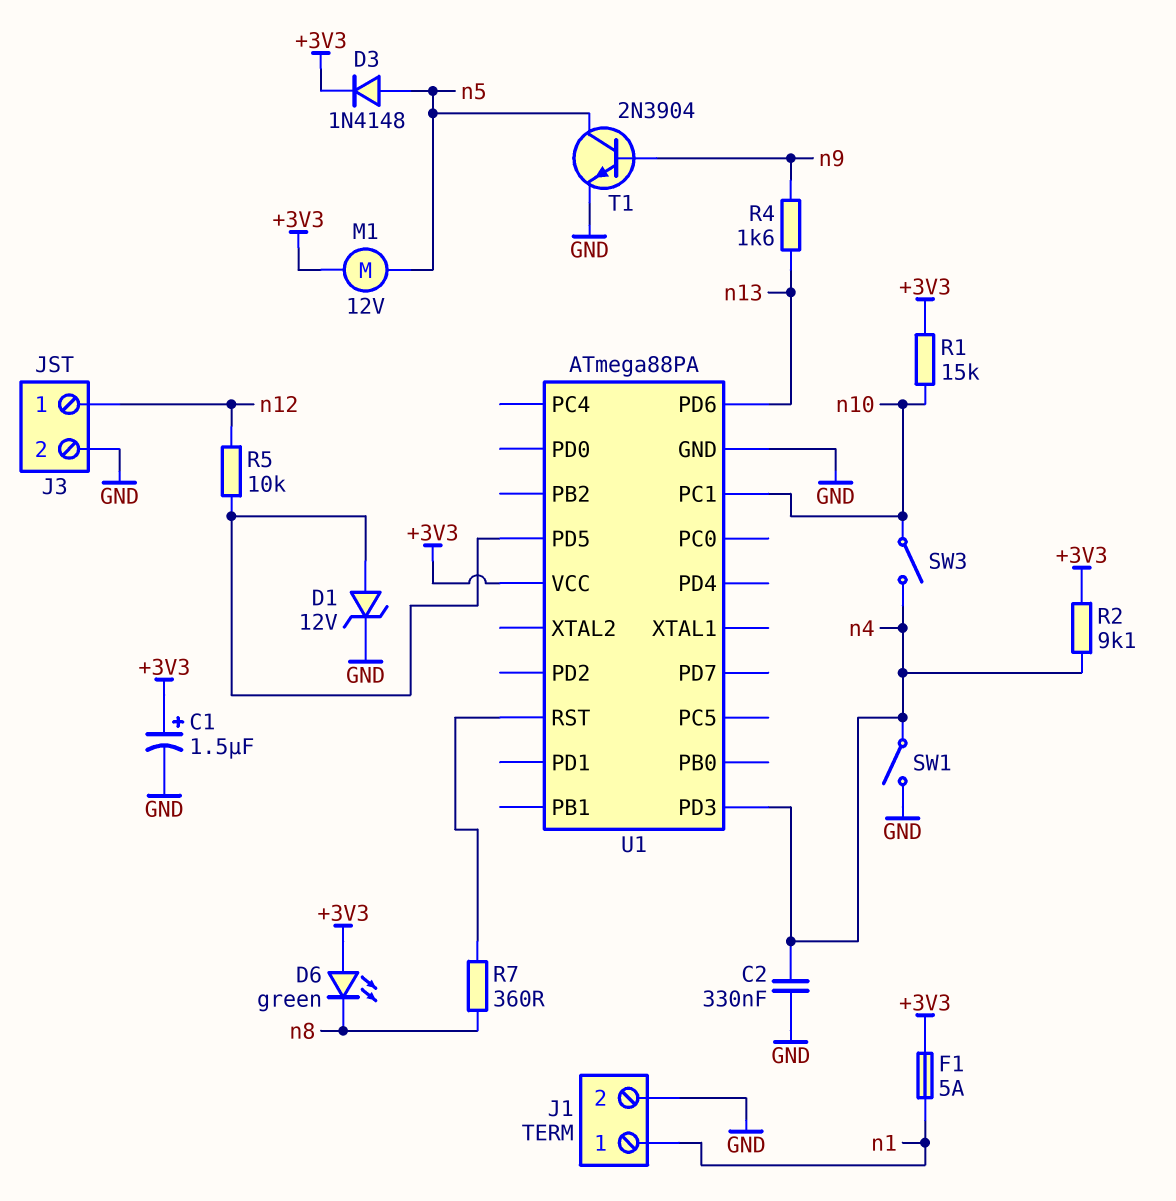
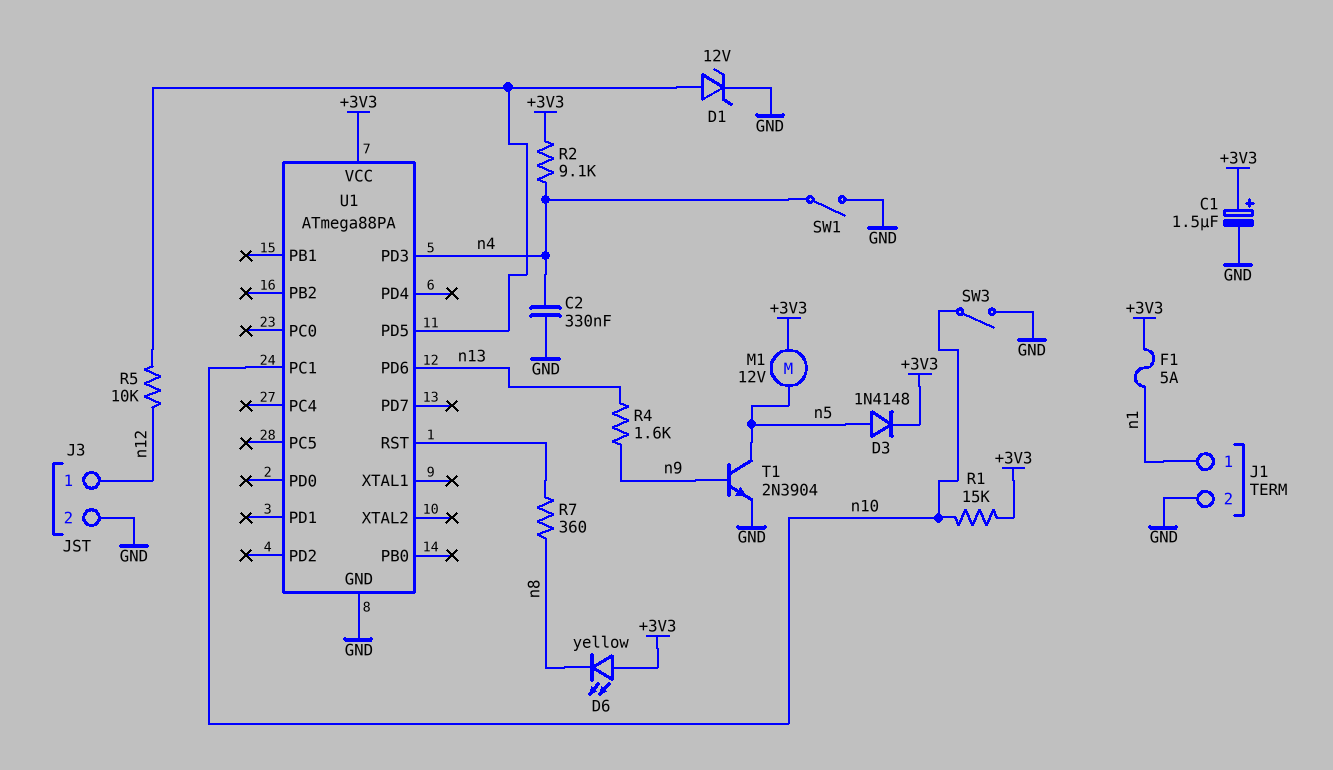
D6: LED green (A +3V3, K n8) -> LED yellow (A +3V3, K n8)
SW3: switch (n4, n10) -> switch (GND, n10)

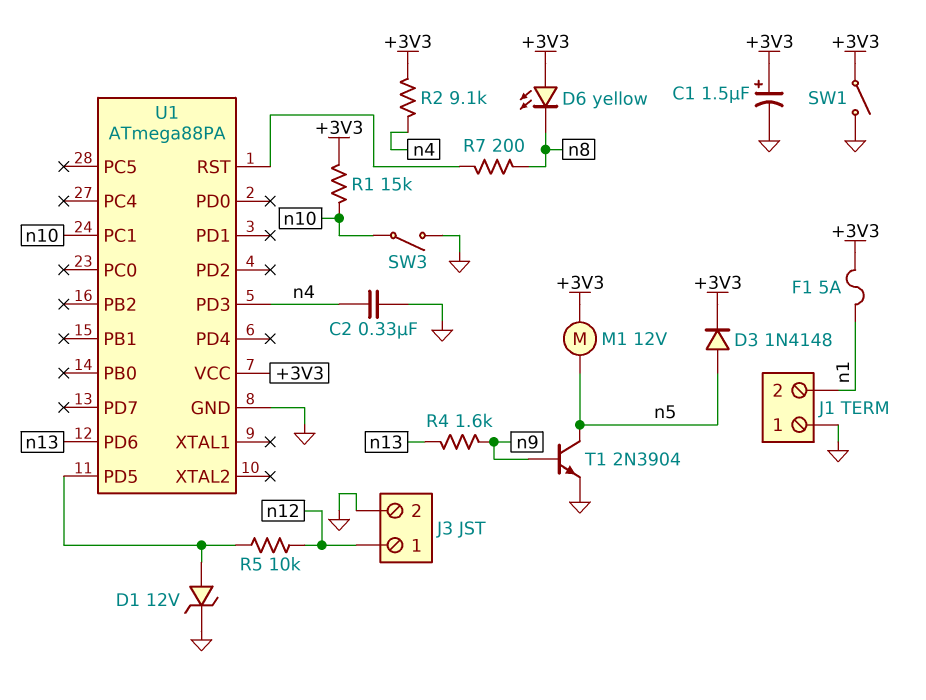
J1 pin 1: n1 -> GND
J1 pin 2: GND -> n1
R7: 360 (U1/RST, n8) -> 200 (U1/RST, n8)
SW1: switch (GND, n4) -> switch (+3V3, GND)

